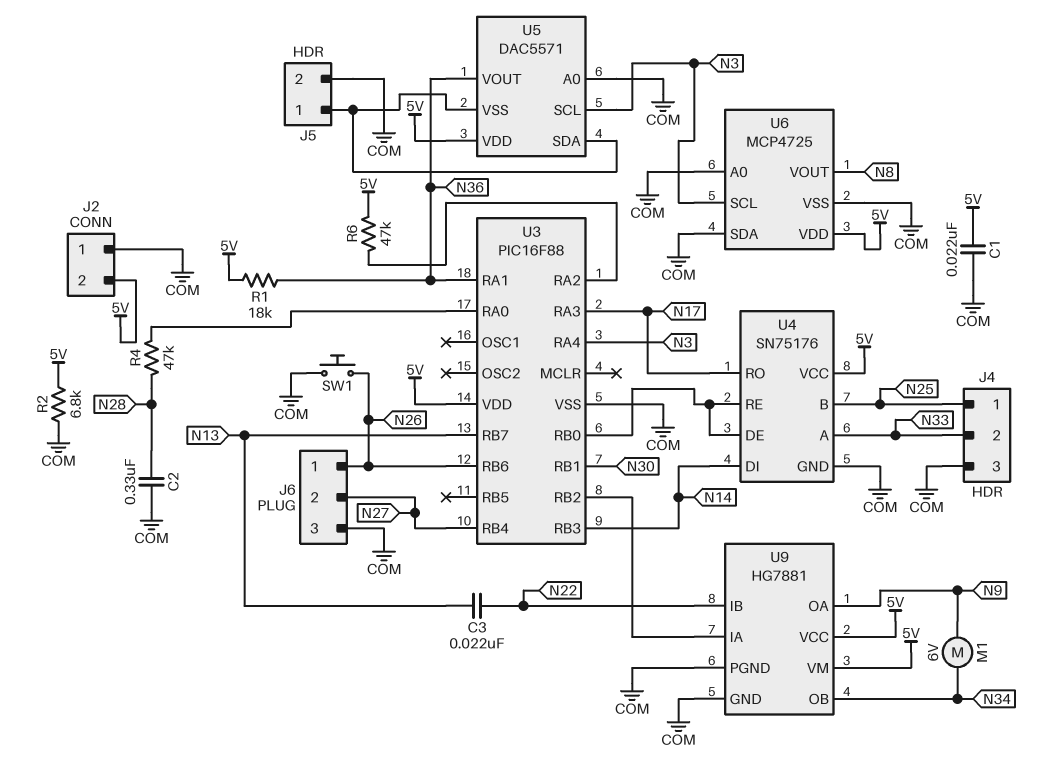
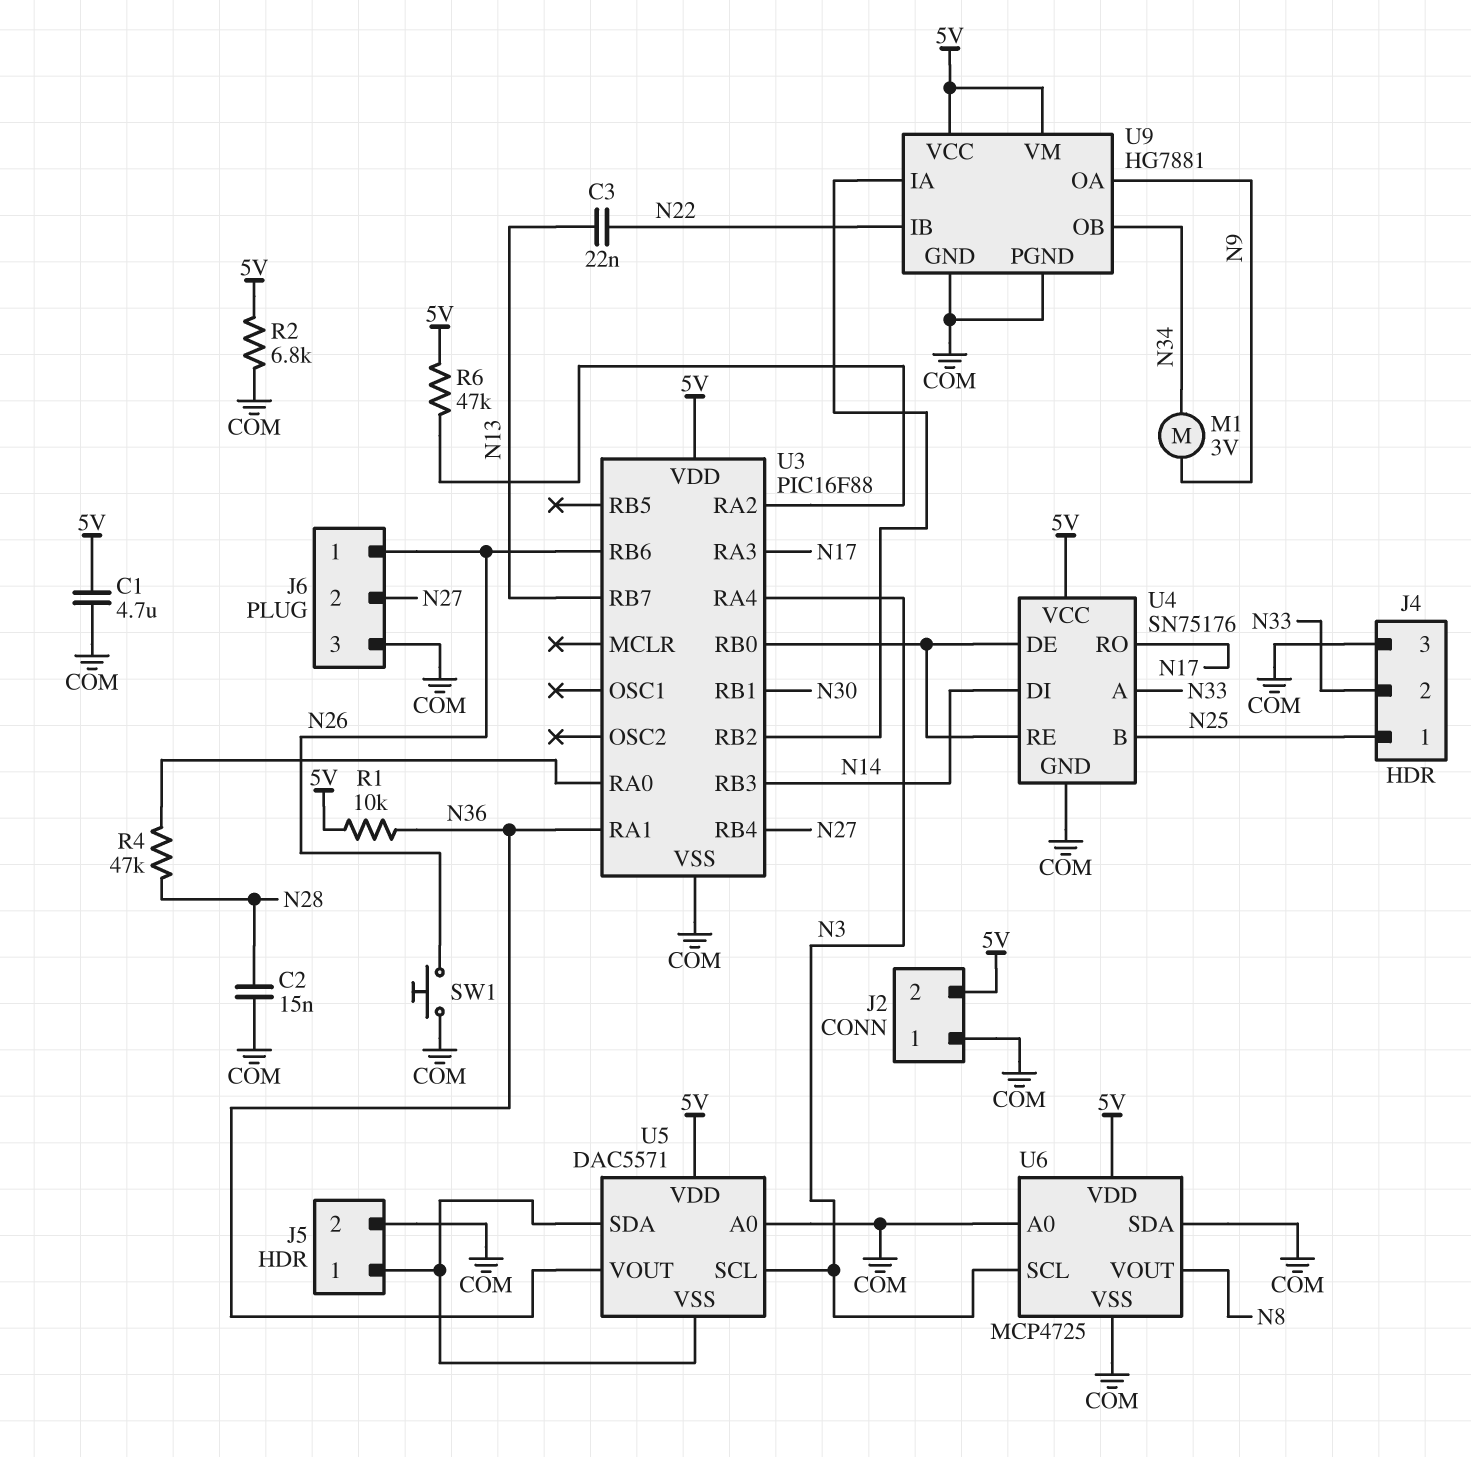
C1: 22nF (5V, COM) -> 4.7uF (5V, COM)
C2: 330nF (COM, N28) -> 15nF (COM, N28)
M1: motor 6V (N9, N34) -> motor 3V (N9, N34)
R1: 18k (5V, N36) -> 10k (5V, N36)

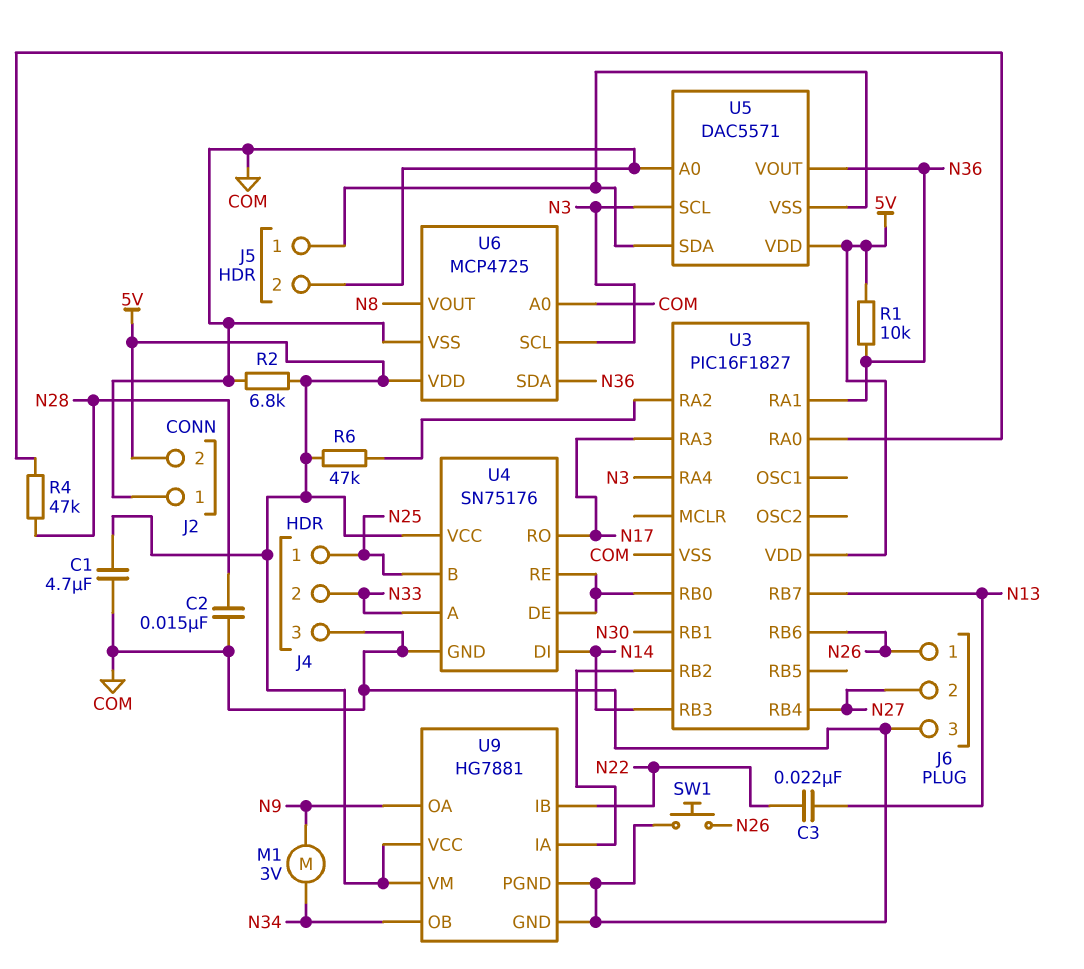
U3: PIC16F88 -> PIC16F1827
U6 pin SDA: COM -> N36

